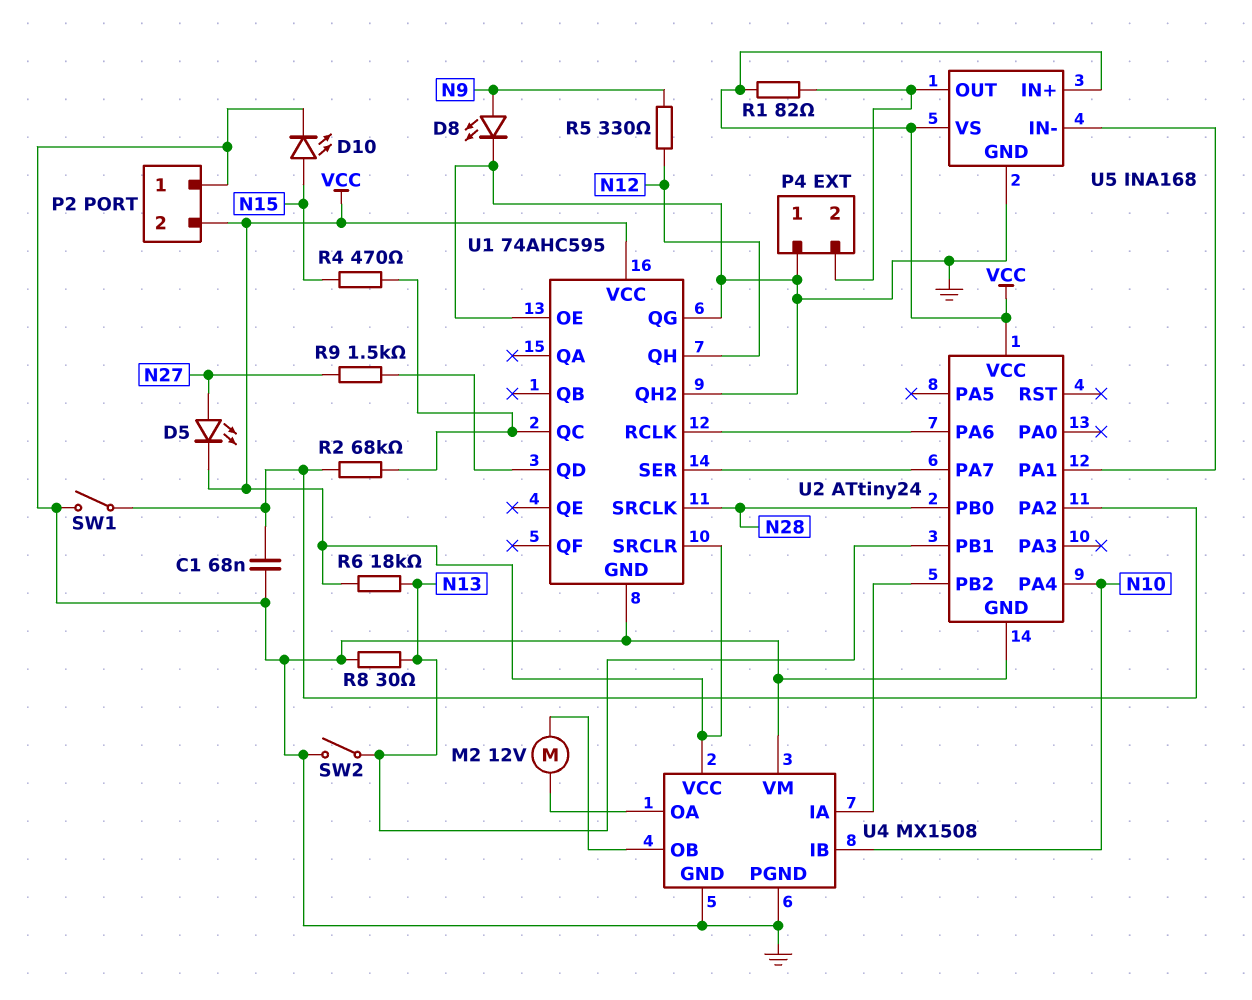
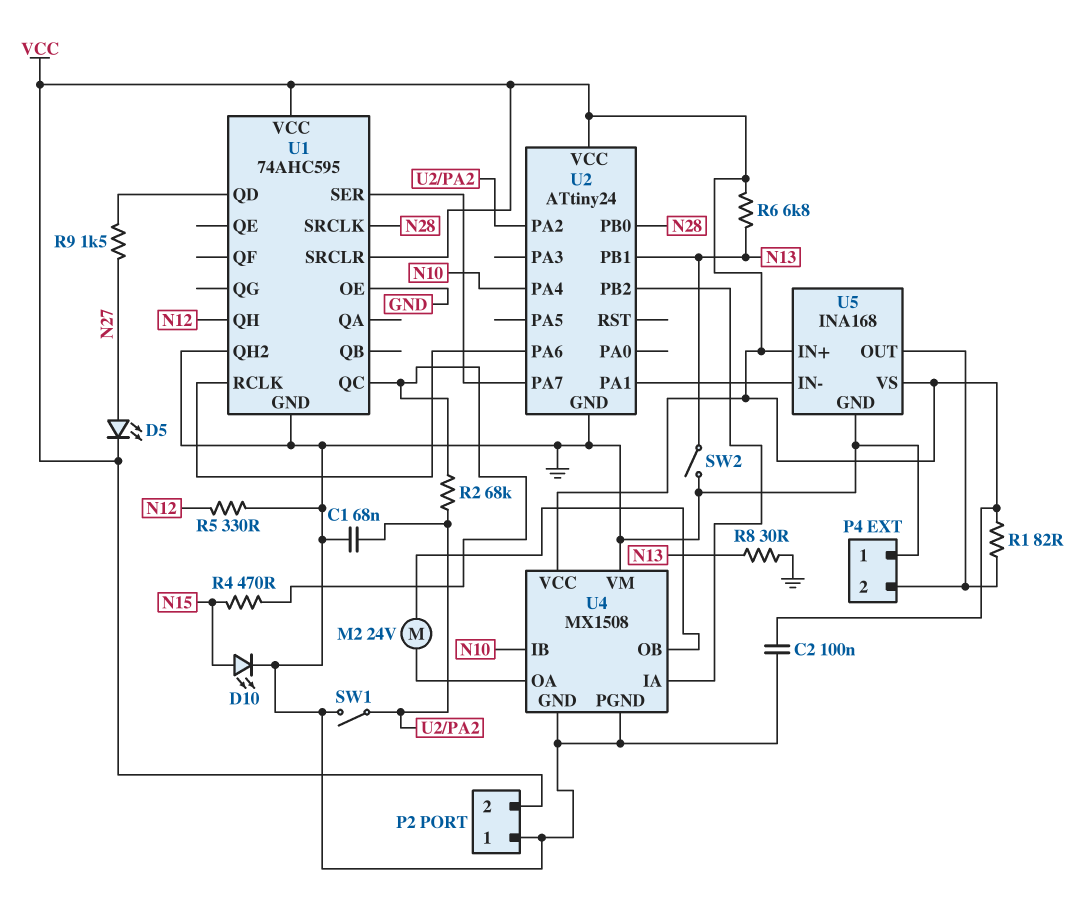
C2: none -> 100nF (GND, VCC)
D8: LED (A N9, K GND) -> none
M2: motor 12V (U4/OA, U4/OB) -> motor 24V (U4/OA, U4/OB)
R5: 330 (N9, N12) -> 330 (GND, N12)
R6: 18k (N13, VCC) -> 6.8k (N13, VCC)
U1 pin QG: GND -> none

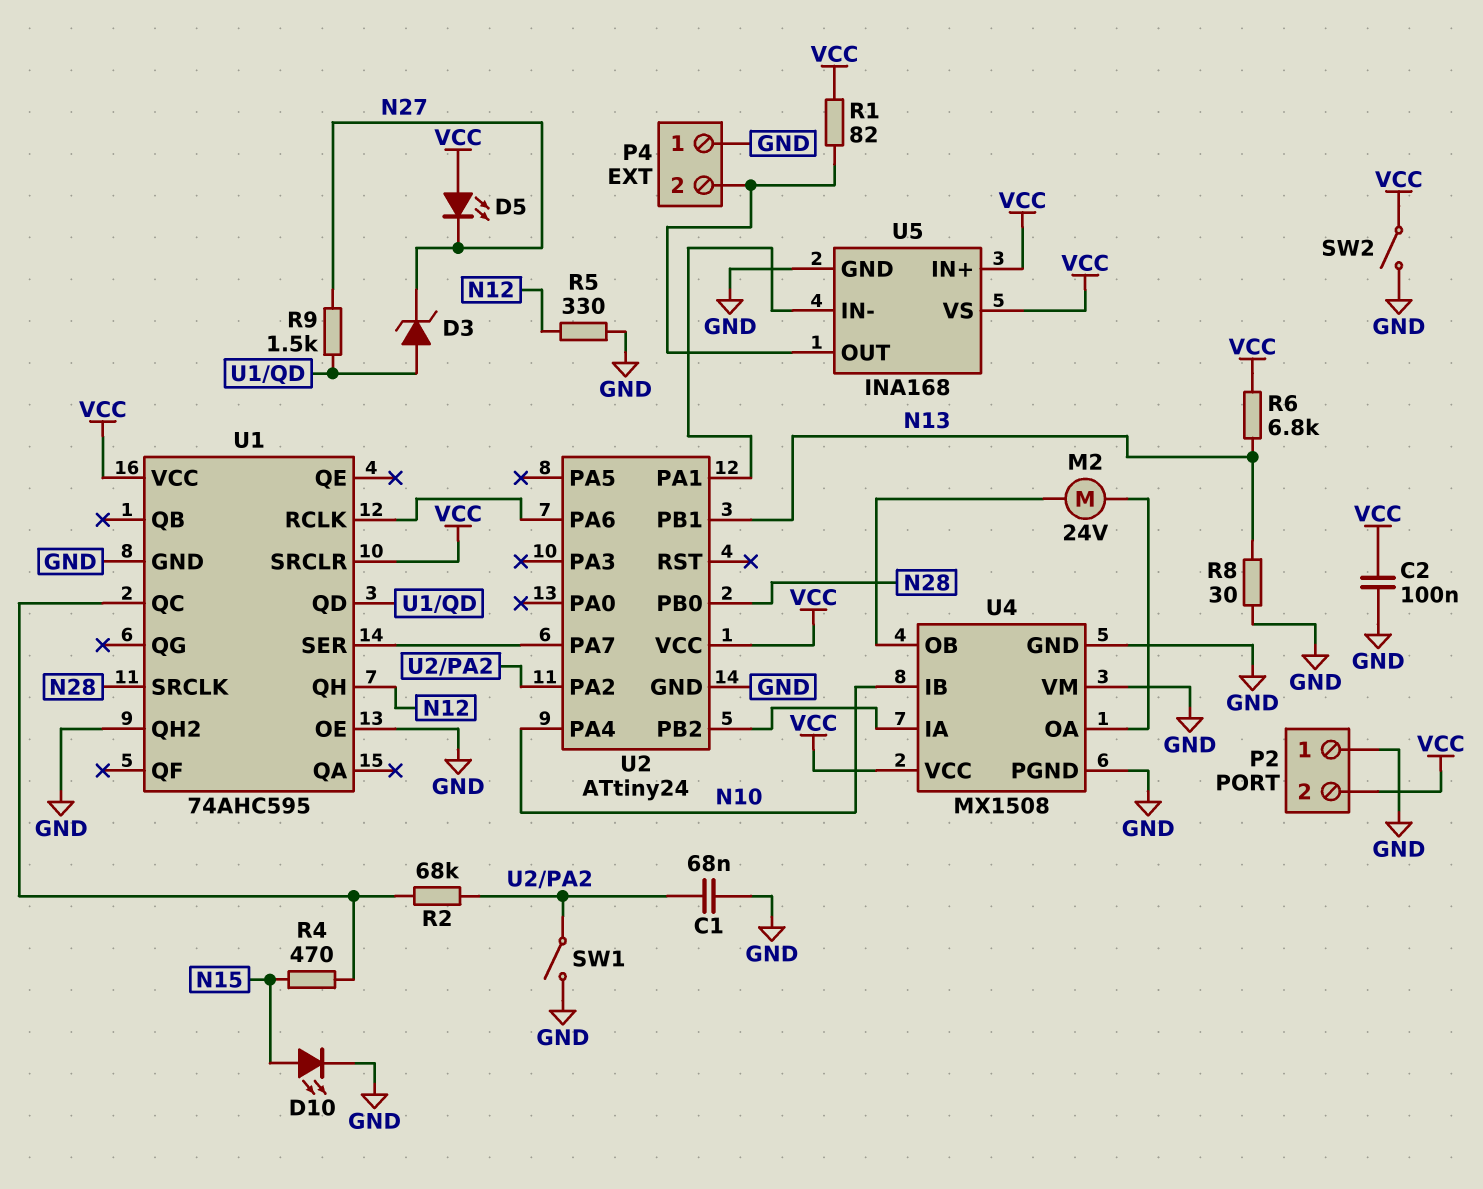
D3: none -> zener (A U1/QD, K N27)
D5: LED (A N27, K VCC) -> LED (A VCC, K N27)
SW2: switch (GND, N13) -> switch (GND, VCC)

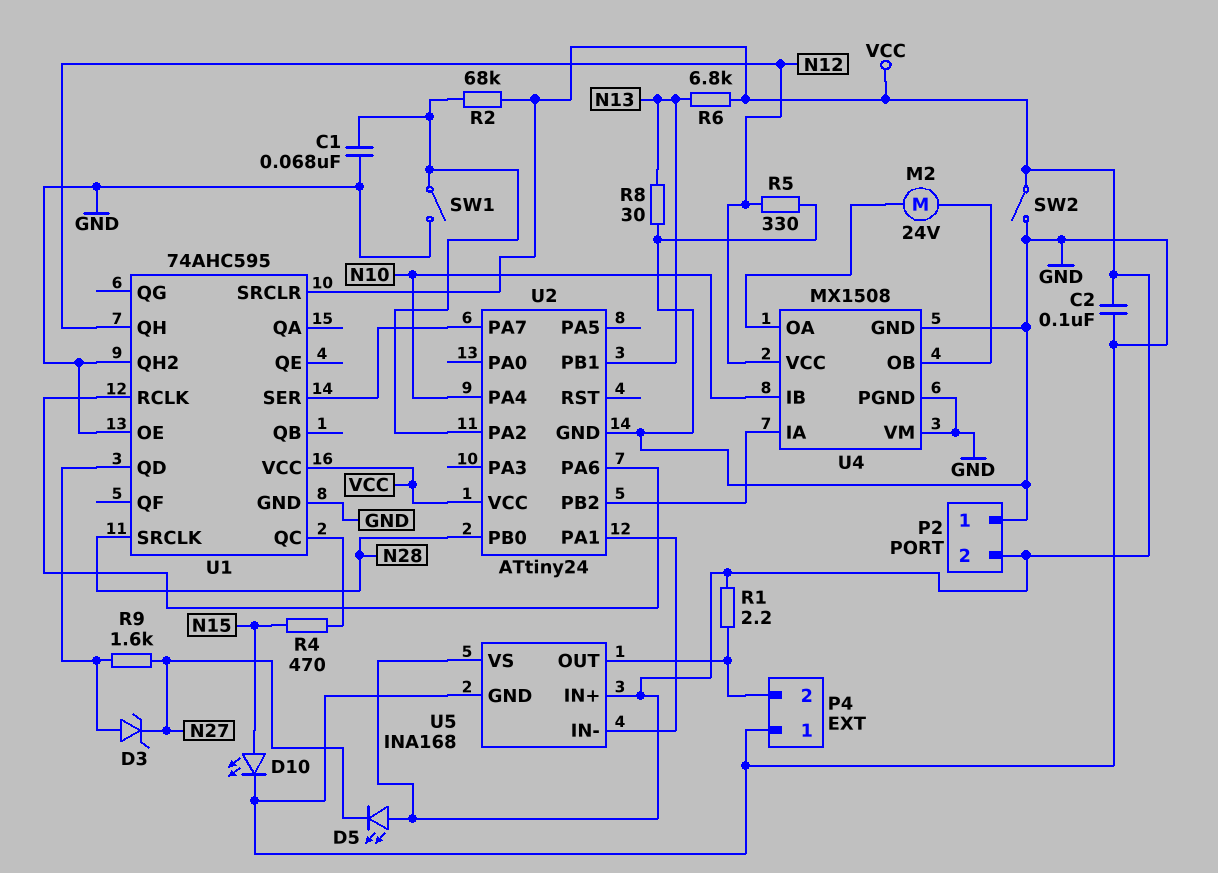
R1: 82 (P4/2, VCC) -> 2.2 (P4/2, VCC)
R2: 68k (U1/QC, U2/PA2) -> 68k (U2/PA2, VCC)
R9: 1.5k (N27, U1/QD) -> 1.6k (N27, U1/QD)
U4 pin VCC: VCC -> N12

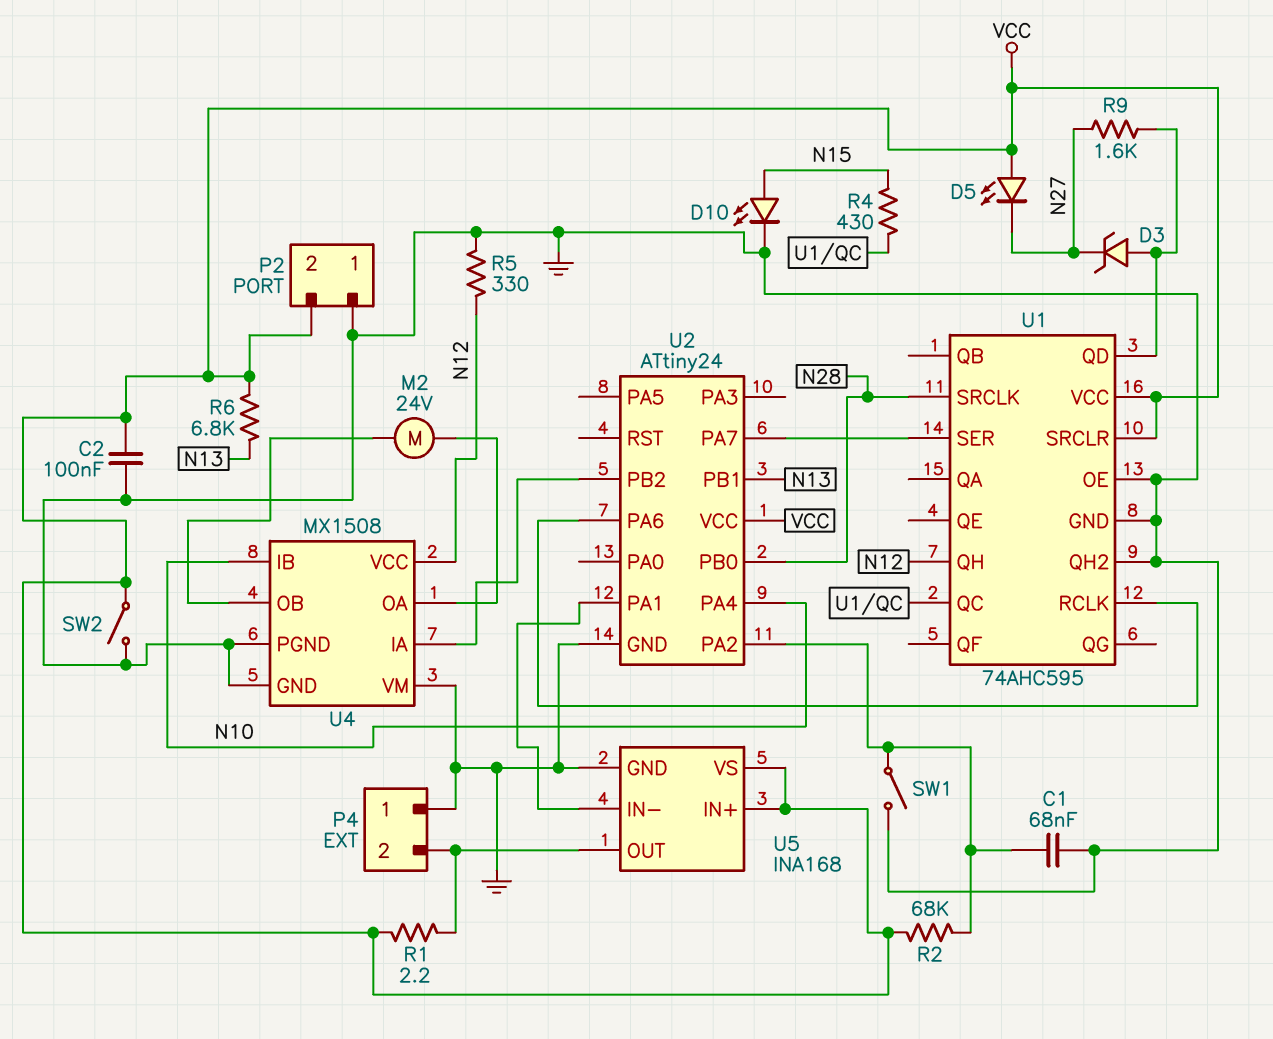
R4: 470 (N15, U1/QC) -> 430 (N15, U1/QC)
R8: 30 (GND, N13) -> none

